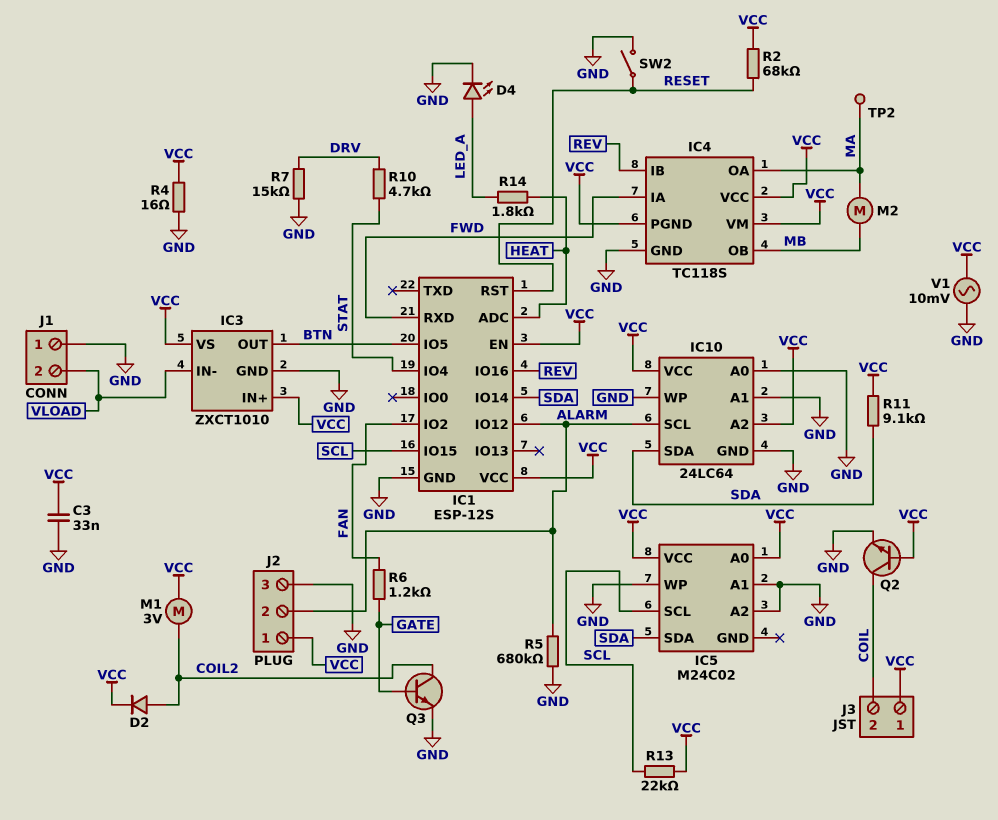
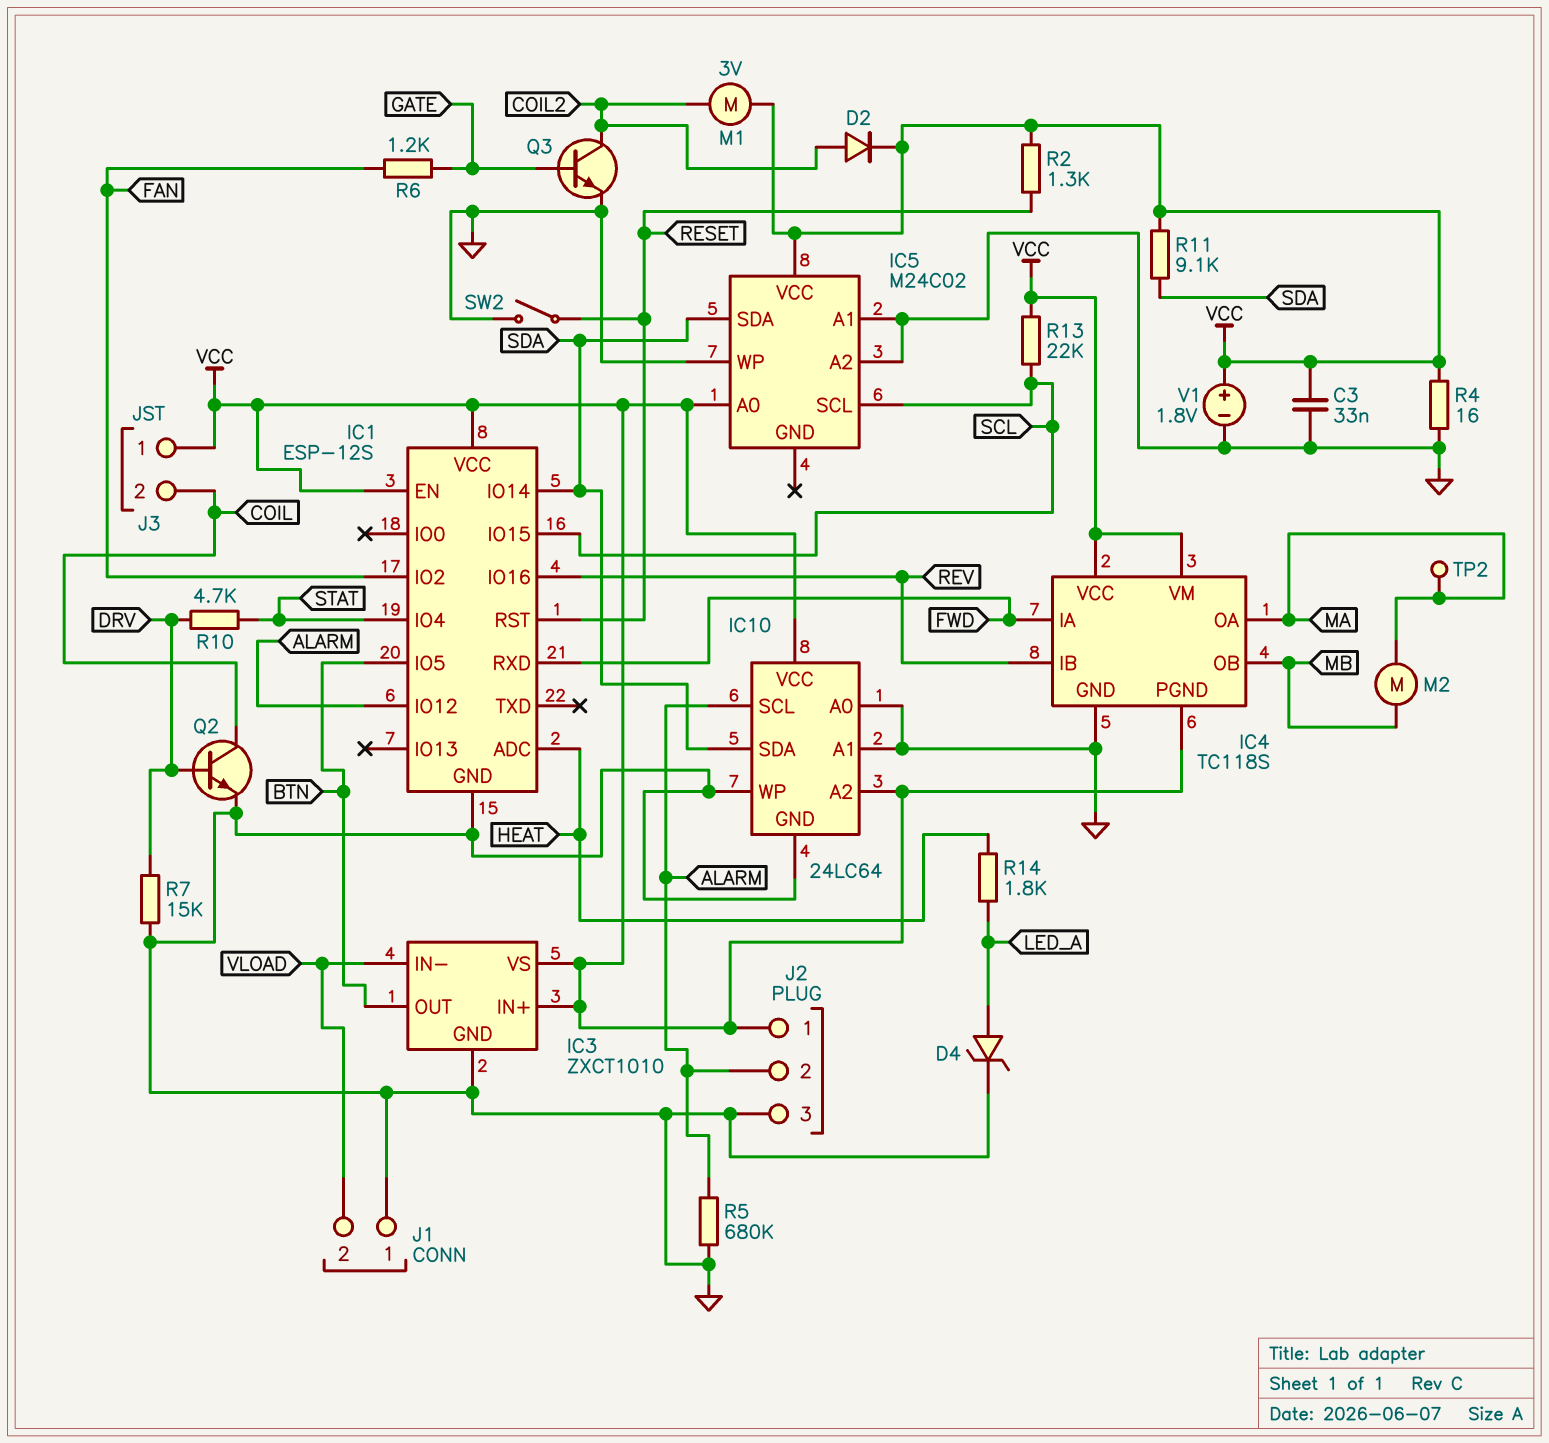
D4: LED (A LED_A, K GND) -> zener (A LED_A, K GND)
Q2: NPN (B VCC, C COIL, E GND) -> NPN (B DRV, C COIL, E GND)
R2: 68k (RESET, VCC) -> 1.3k (RESET, VCC)
V1: AC 10mV (GND, VCC) -> 1.8V (plus VCC, minus GND)

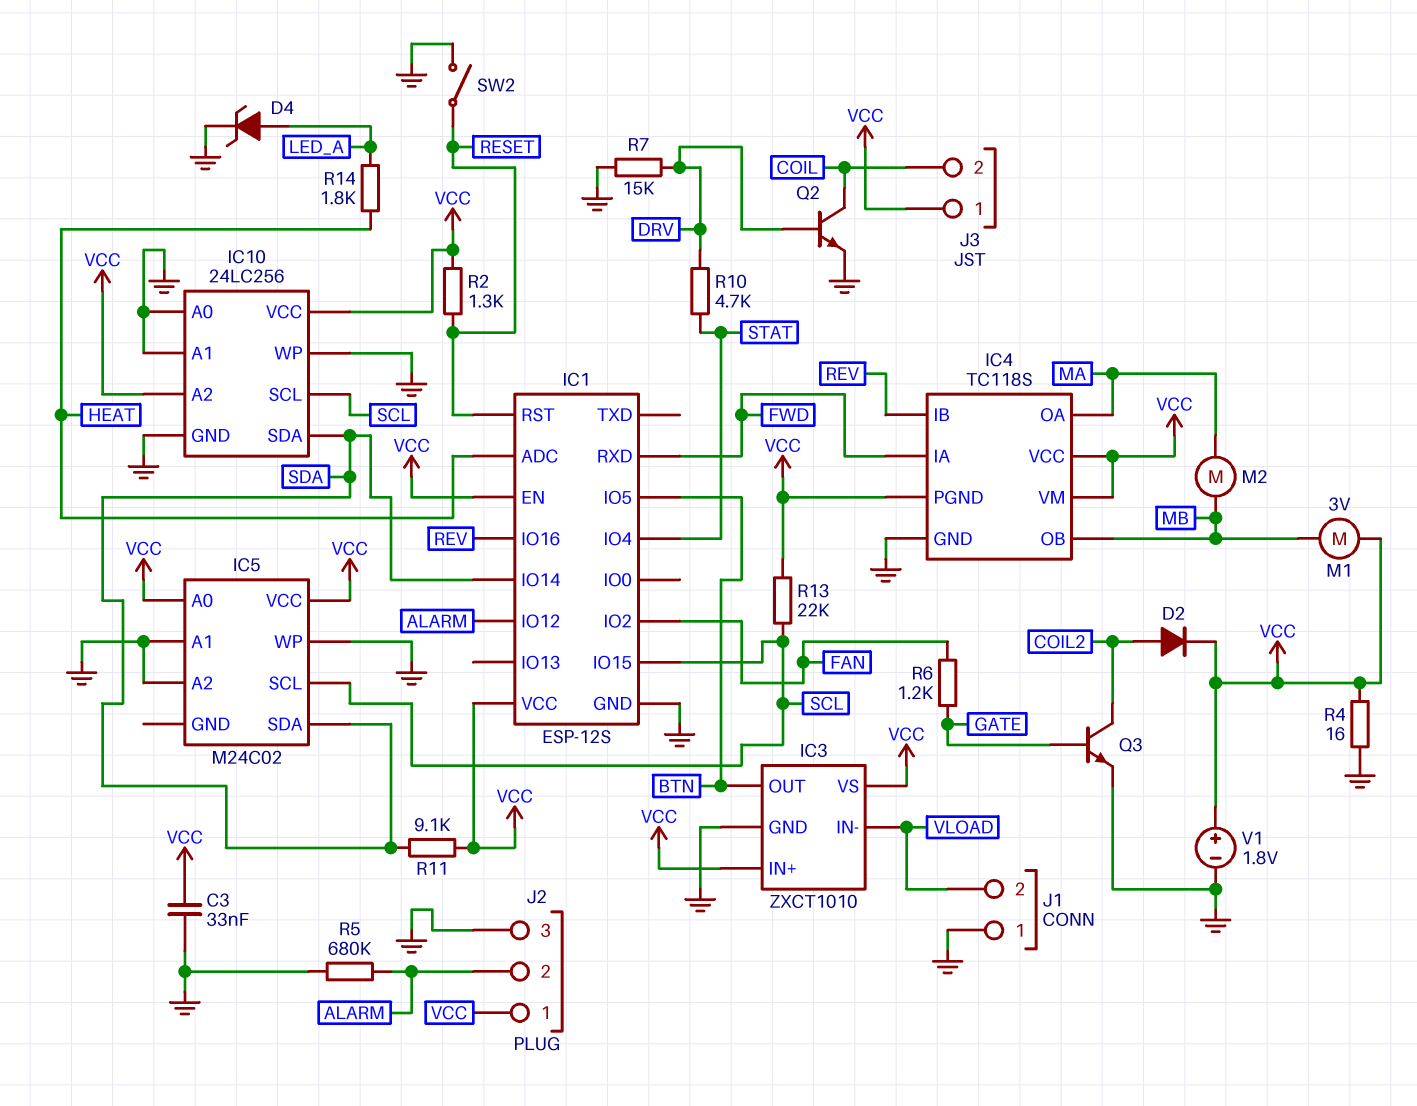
IC10: 24LC64 -> 24LC256
IC10 pin SCL: ALARM -> SCL
M1: motor 3V (COIL2, VCC) -> motor 3V (MB, VCC)
TP2: test point (MA) -> none

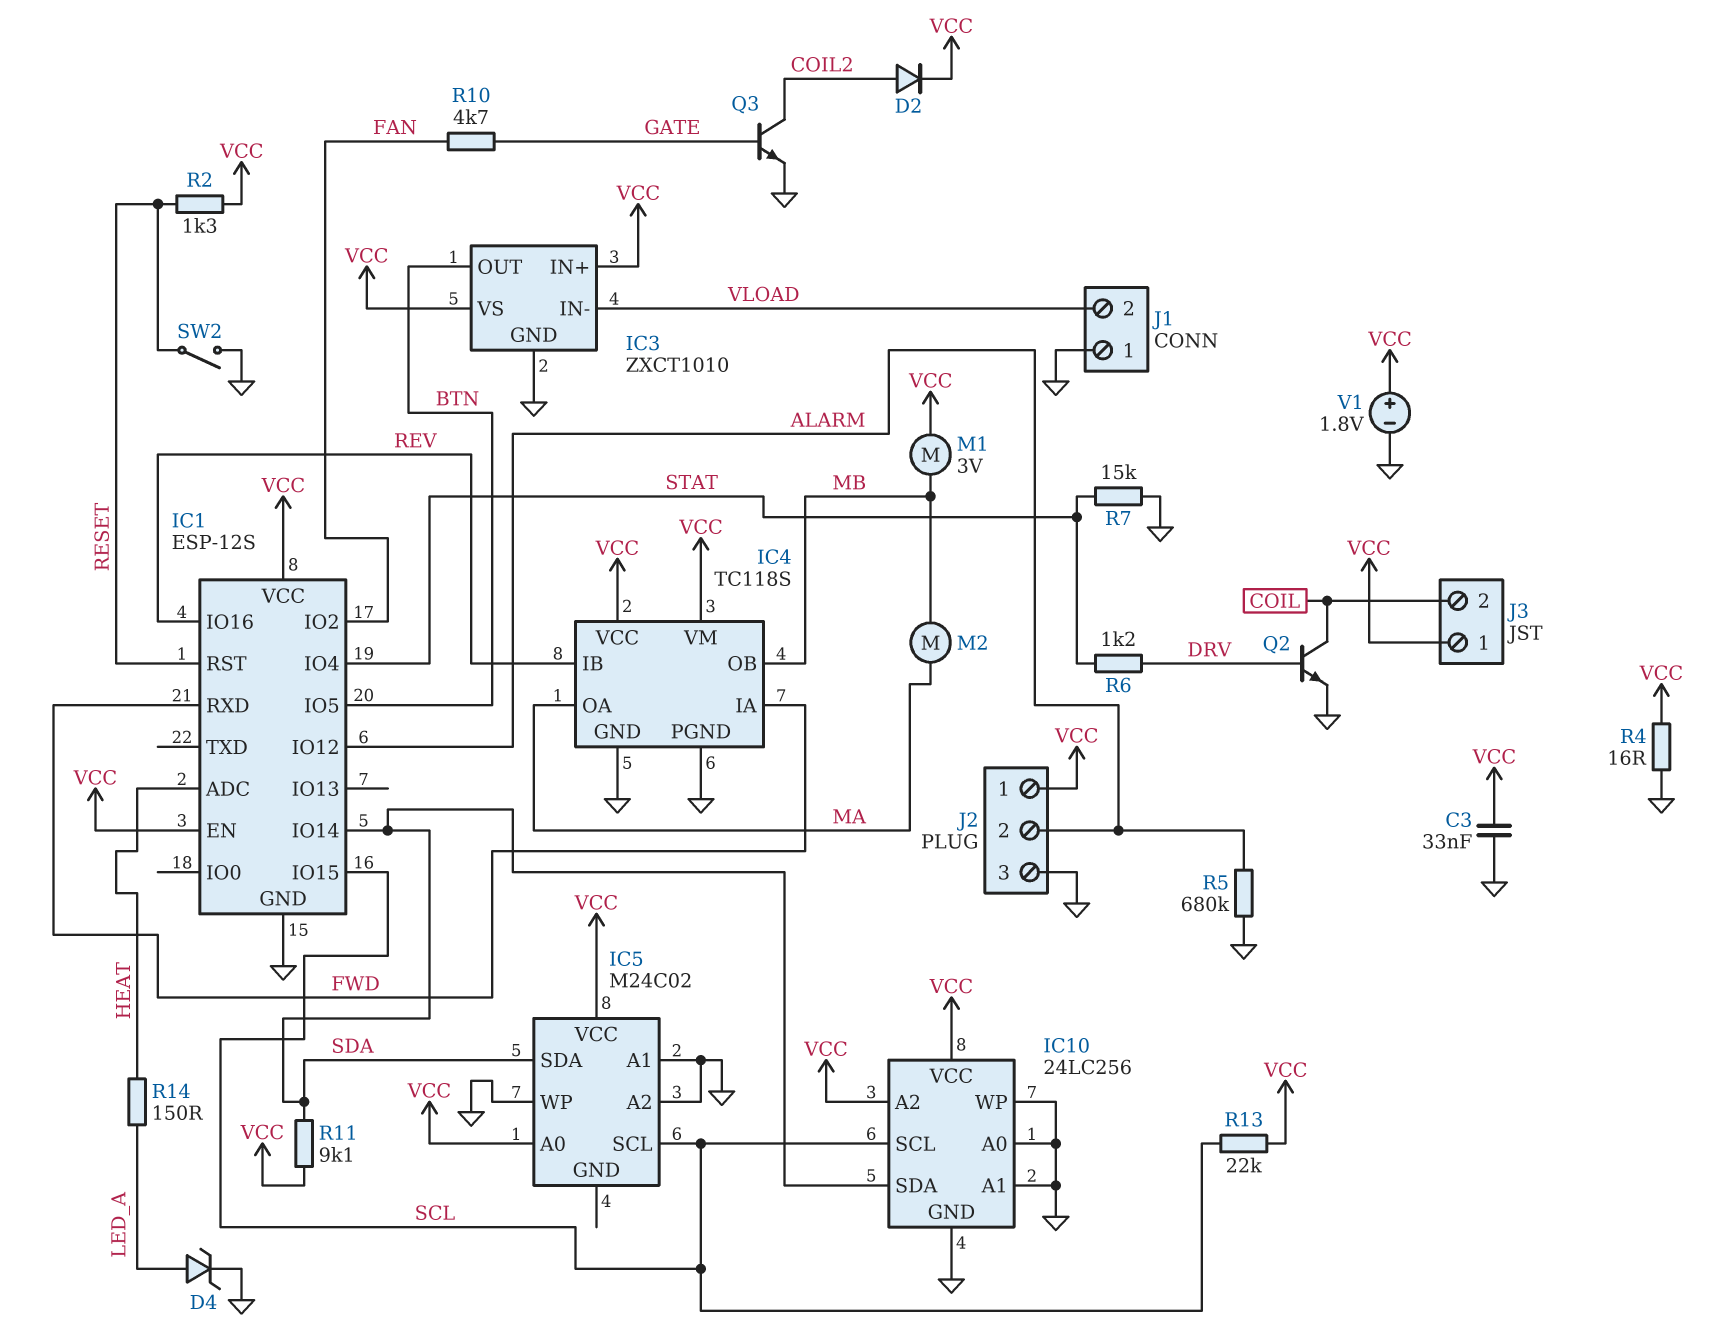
IC4 pin PGND: VCC -> GND
R6: 1.2k (FAN, GATE) -> 1.2k (DRV, STAT)
R7: 15k (DRV, GND) -> 15k (GND, STAT)
R10: 4.7k (DRV, STAT) -> 4.7k (FAN, GATE)
R14: 1.8k (HEAT, LED_A) -> 150 (HEAT, LED_A)

